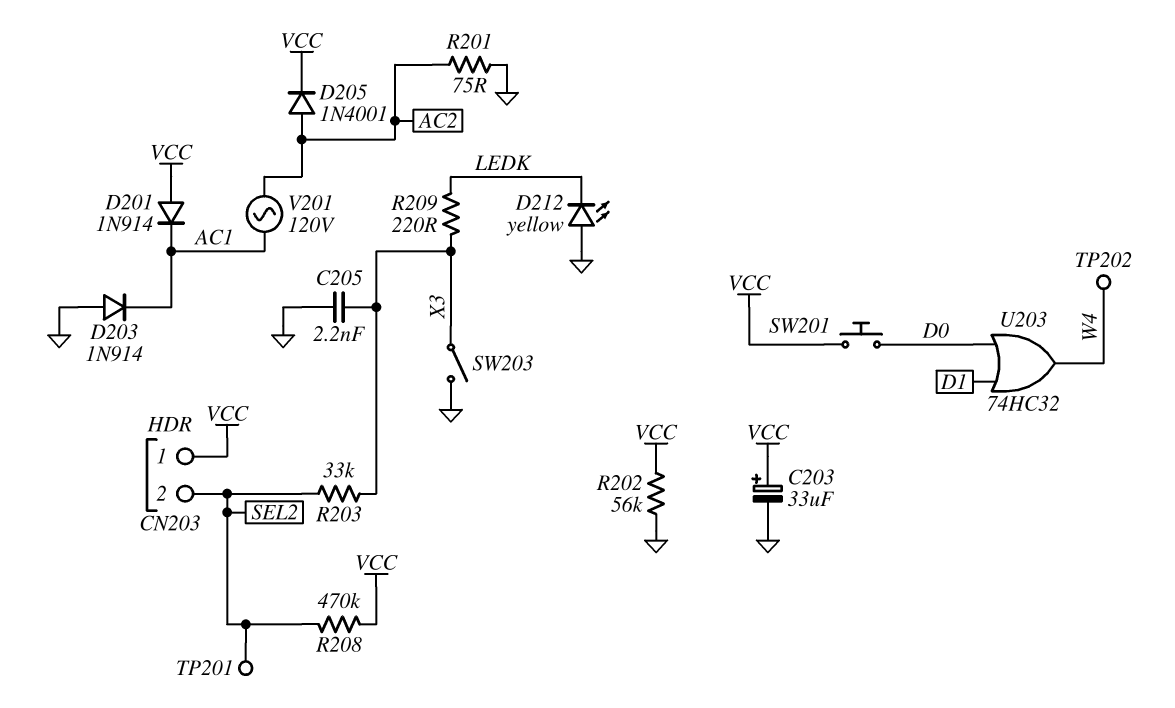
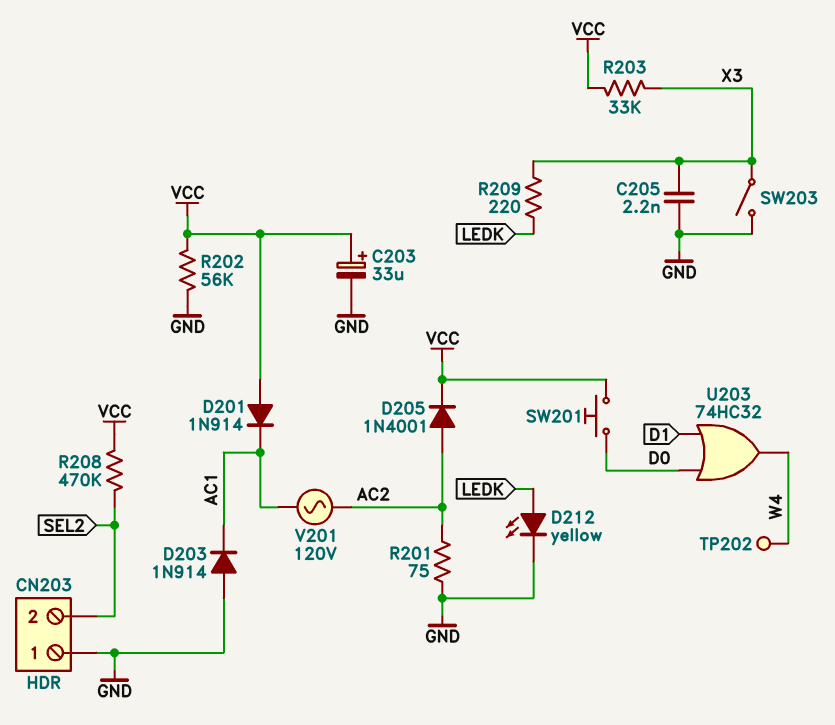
CN203 pin 1: VCC -> GND
D212: LED yellow (A GND, K LEDK) -> LED yellow (A LEDK, K GND)
R203: 33k (SEL2, X3) -> 33k (VCC, X3)
TP201: test point (SEL2) -> none

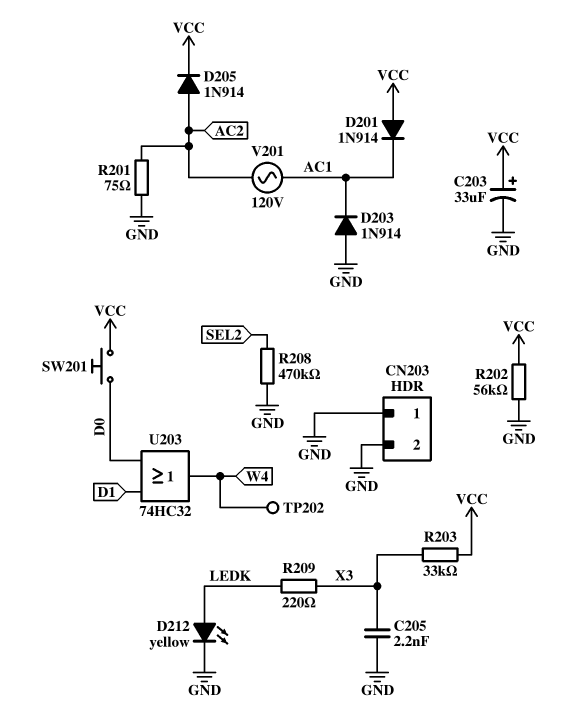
CN203 pin 2: SEL2 -> GND
D205: diode 1N4001 (A AC2, K VCC) -> diode 1N914 (A AC2, K VCC)
R208: 470k (SEL2, VCC) -> 470k (GND, SEL2)
SW203: switch (GND, X3) -> none

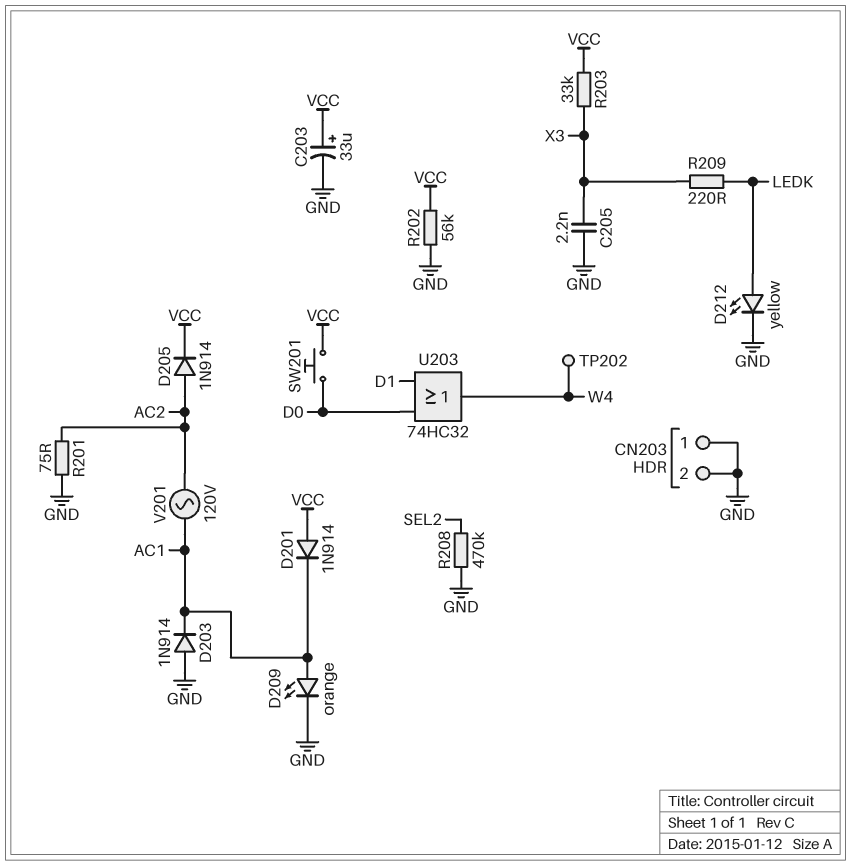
D209: none -> LED orange (A AC1, K GND)

